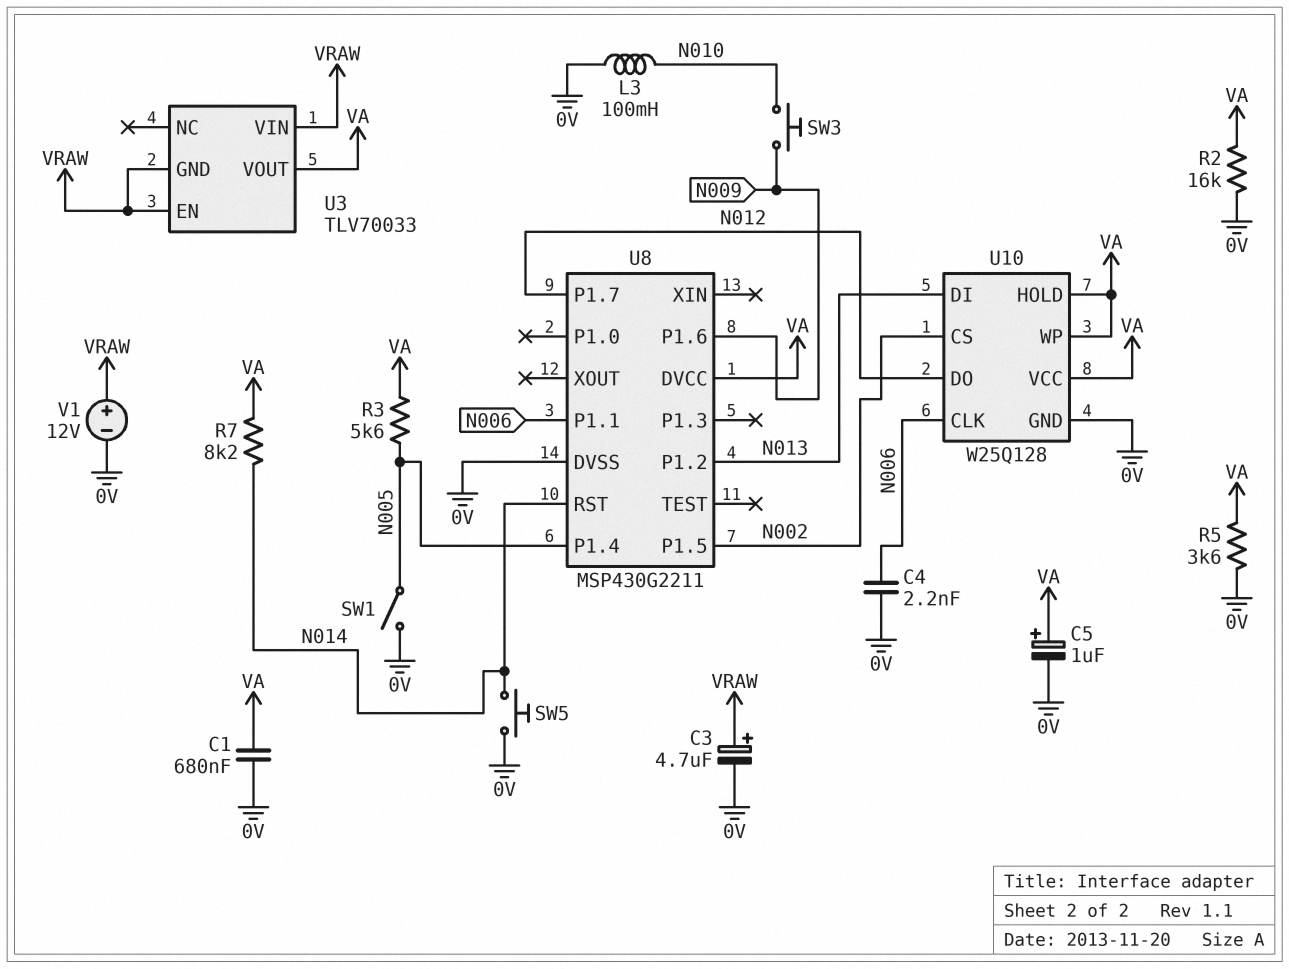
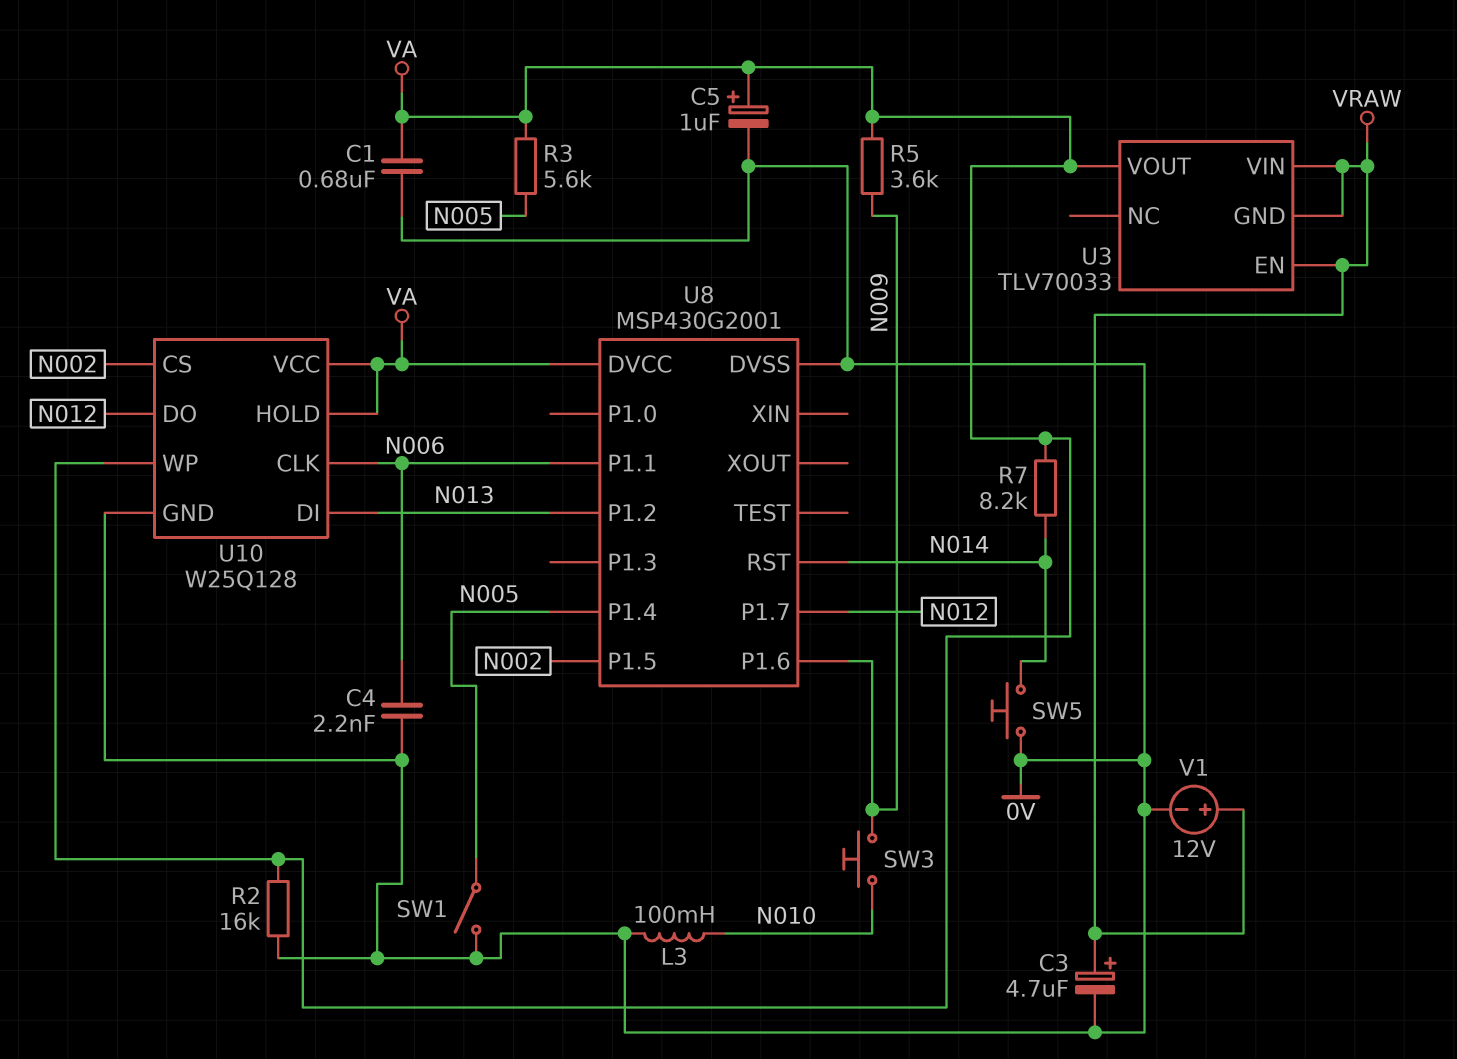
R5: 3.6k (0V, VA) -> 3.6k (N009, VA)
U8: MSP430G2211 -> MSP430G2001

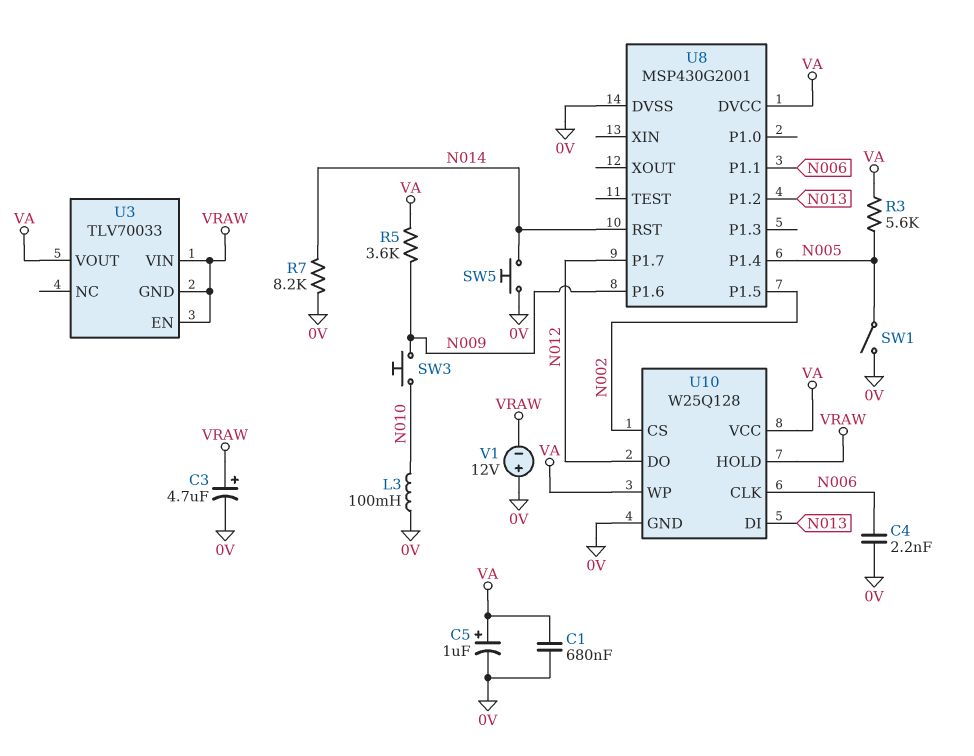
R2: 16k (0V, VA) -> none
R7: 8.2k (N014, VA) -> 8.2k (0V, N014)
U10 pin HOLD: VA -> VRAW
V1: 12V (plus VRAW, minus 0V) -> 12V (plus 0V, minus VRAW)

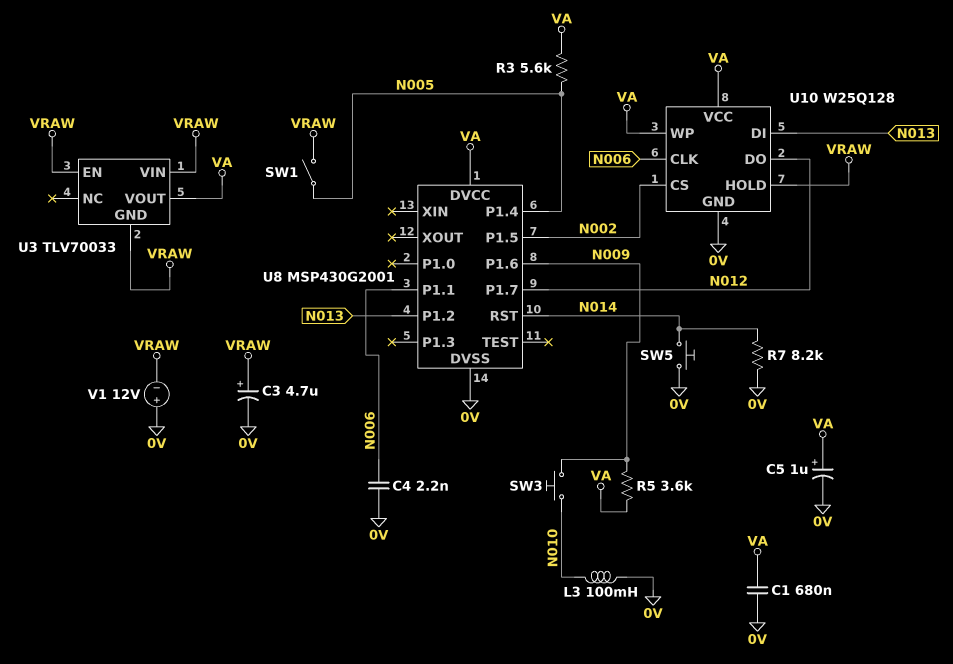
SW1: switch (0V, N005) -> switch (N005, VRAW)

